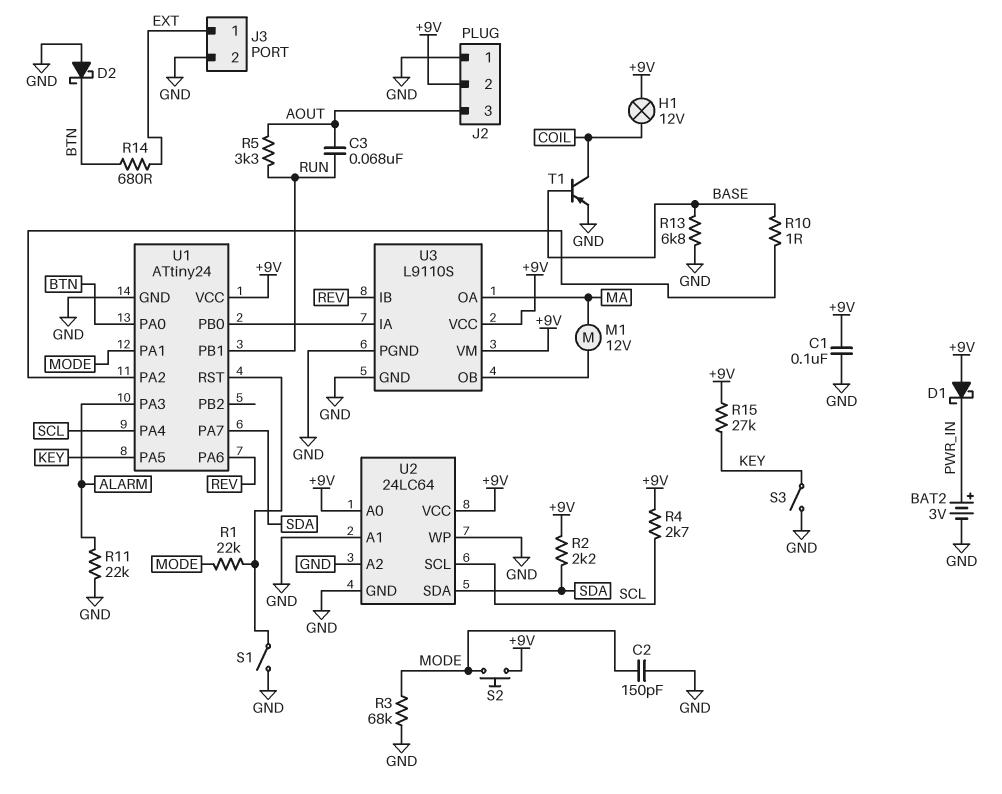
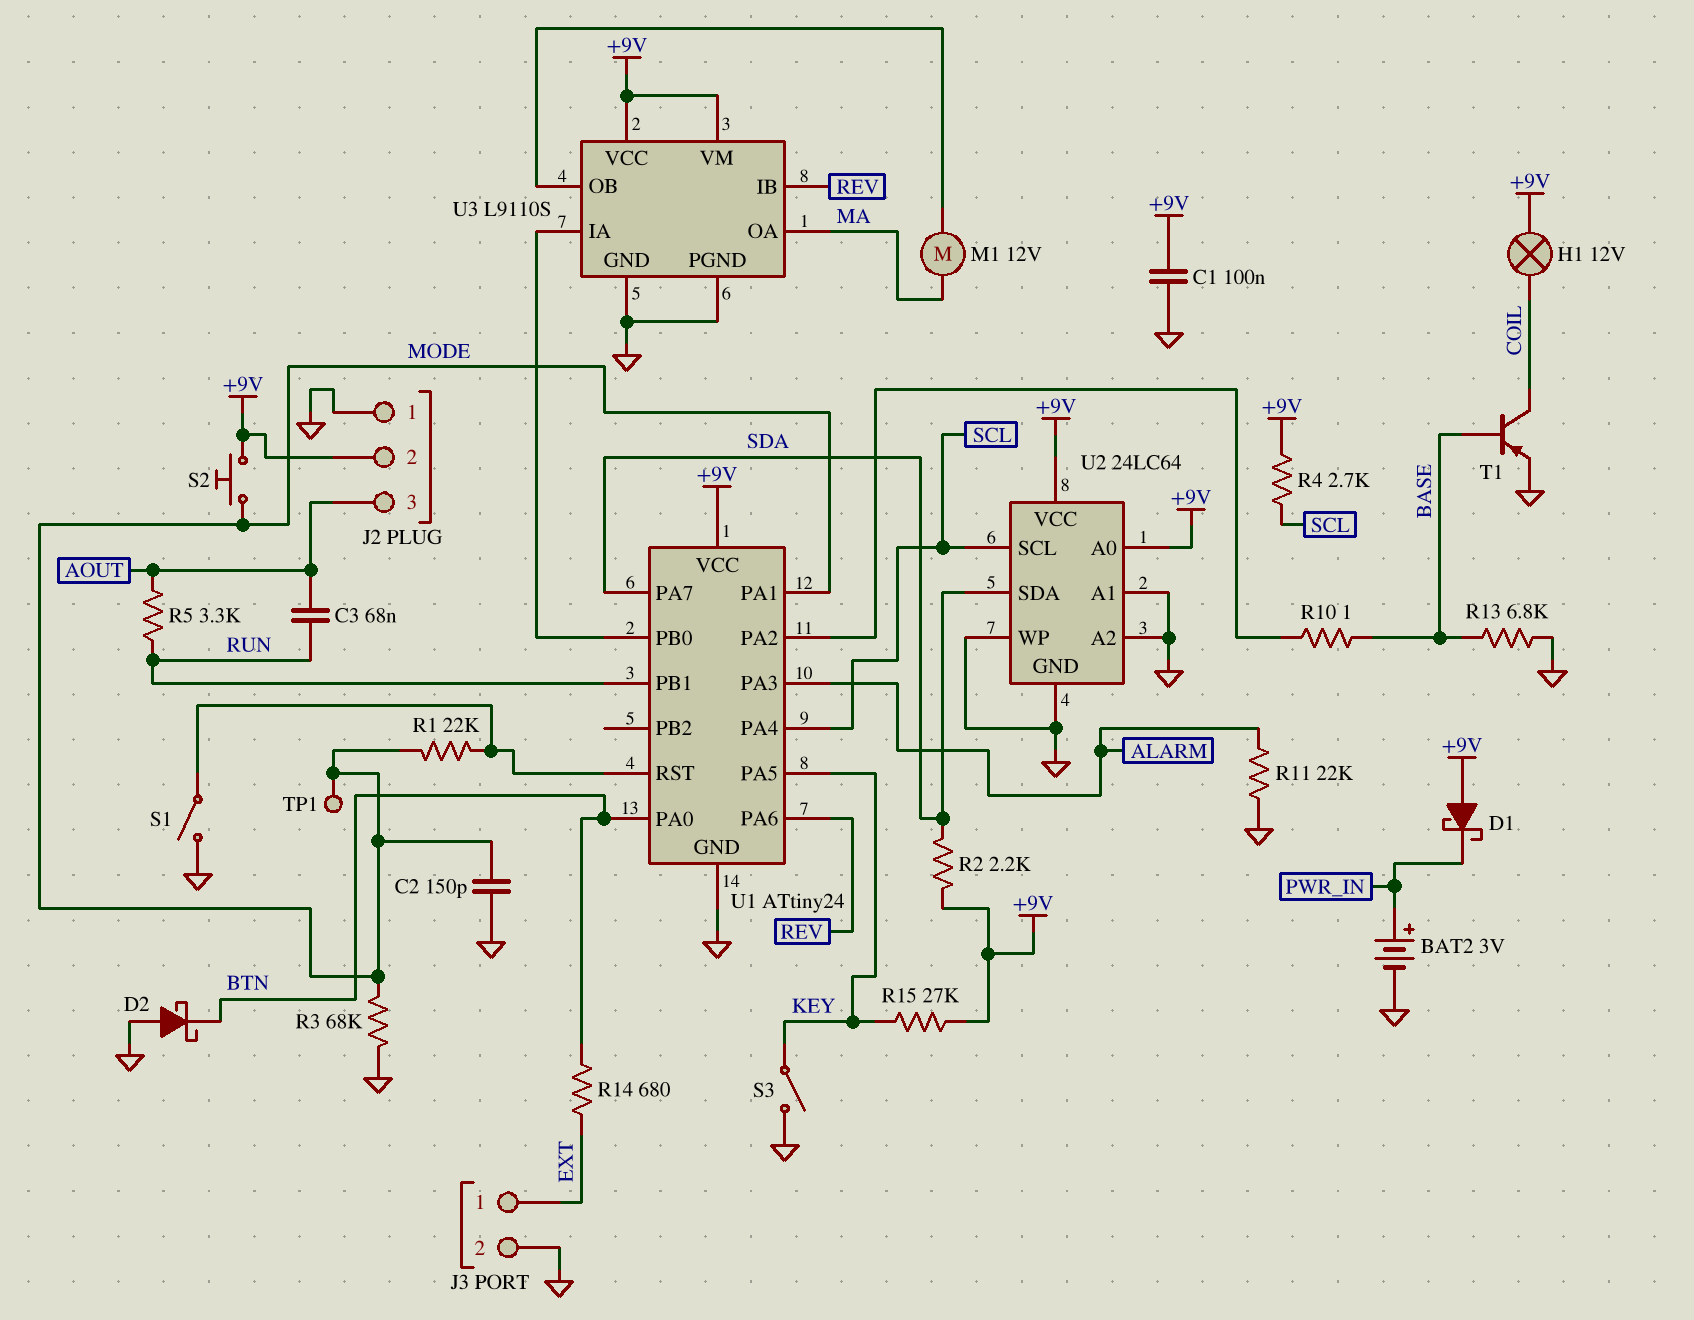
TP1: none -> test point (MODE)

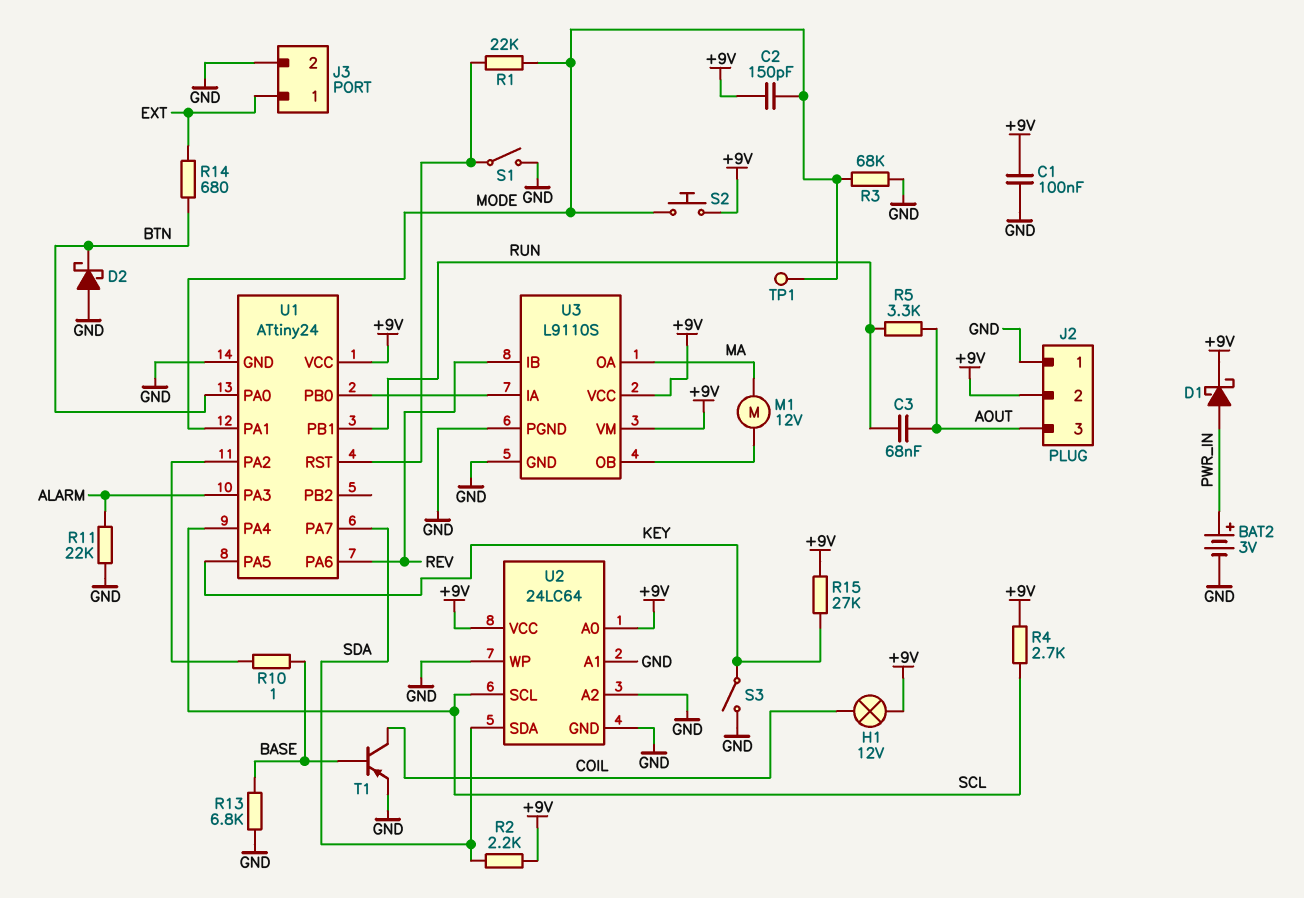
C2: 150pF (GND, MODE) -> 150pF (+9V, MODE)
D1: schottky (A +9V, K PWR_IN) -> schottky (A PWR_IN, K +9V)

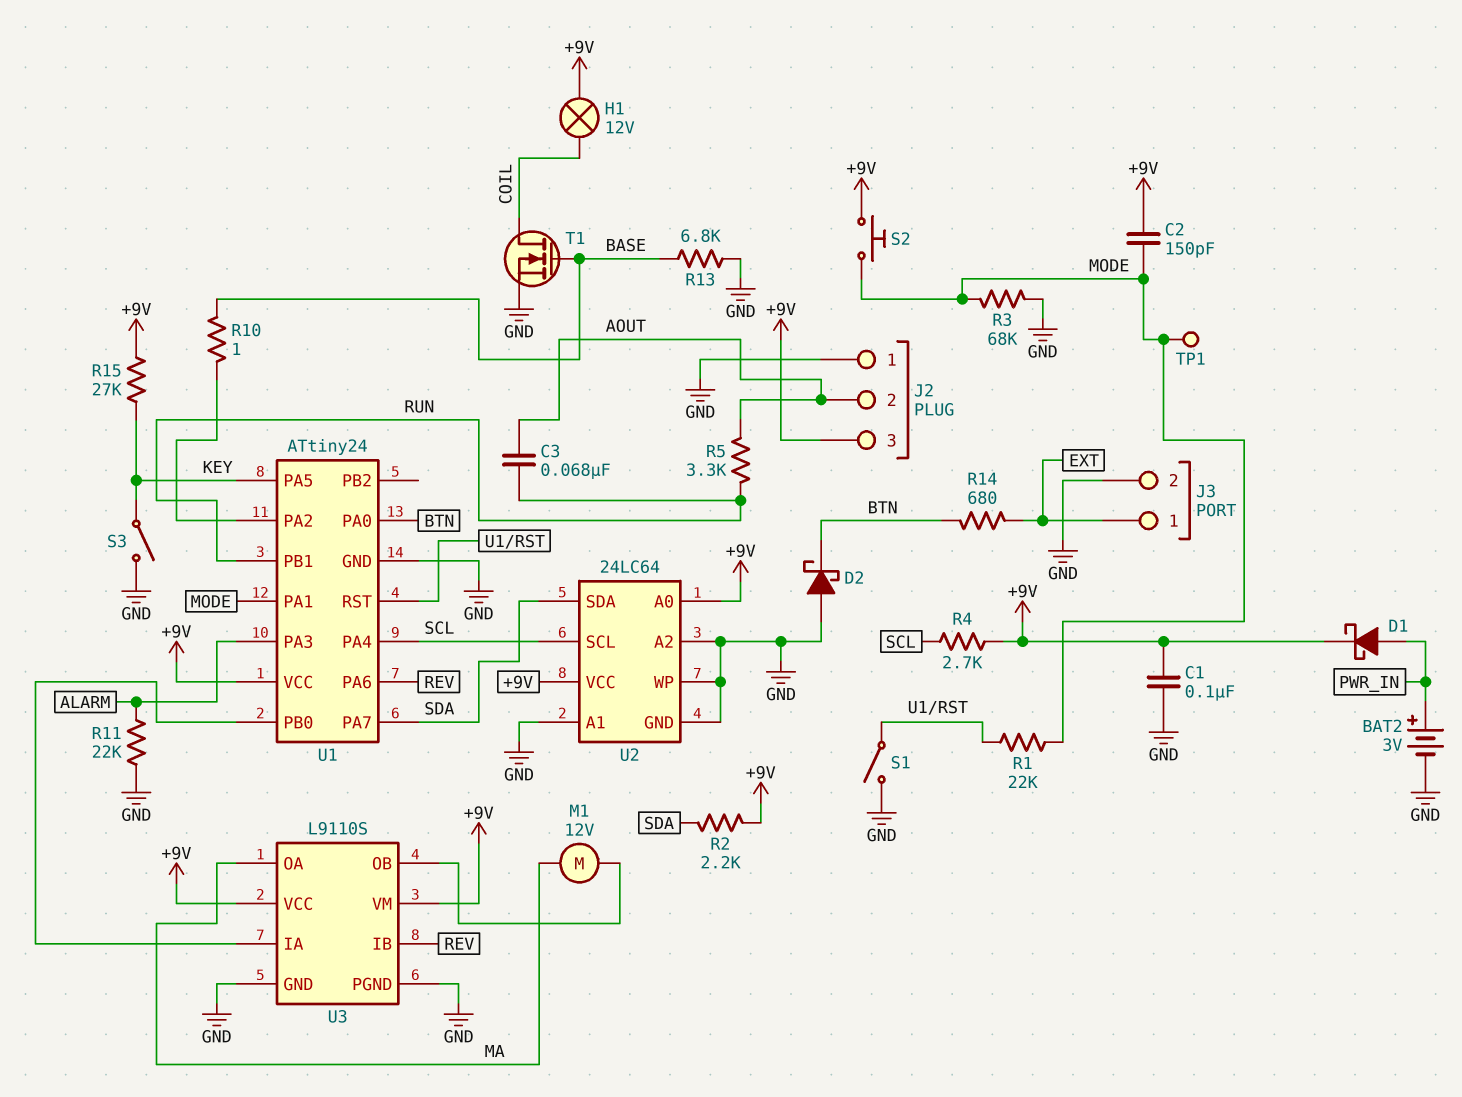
J2 pin 2: +9V -> AOUT
J2 pin 3: AOUT -> +9V
T1: PNP (B BASE, C COIL, E GND) -> NMOS (G BASE, D COIL, S GND)

